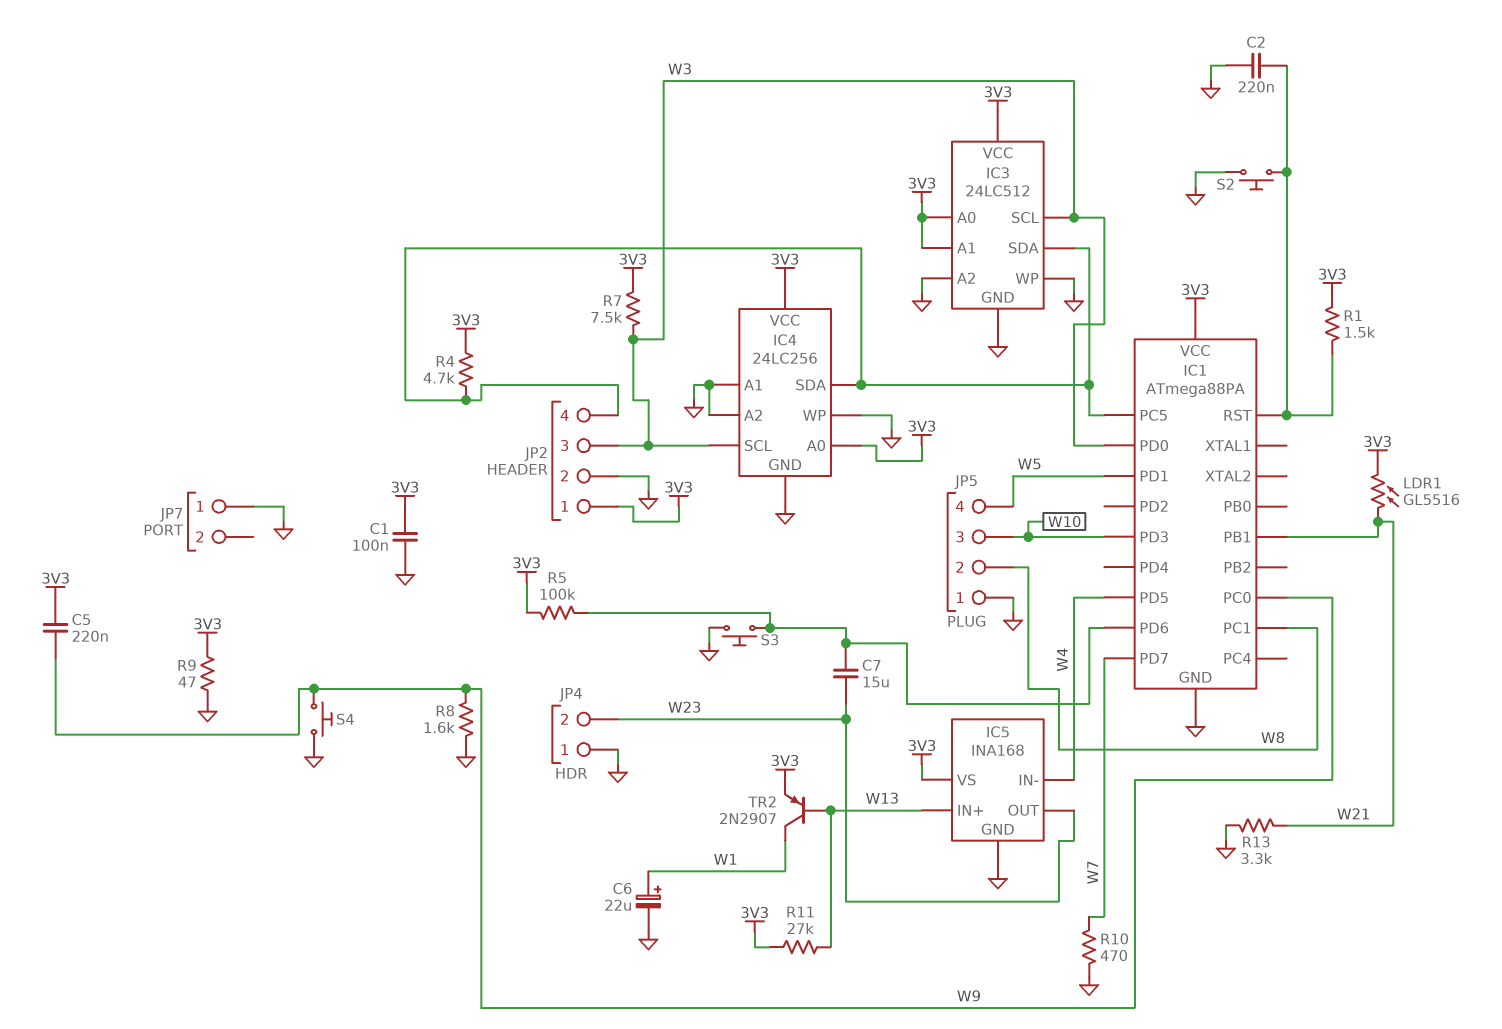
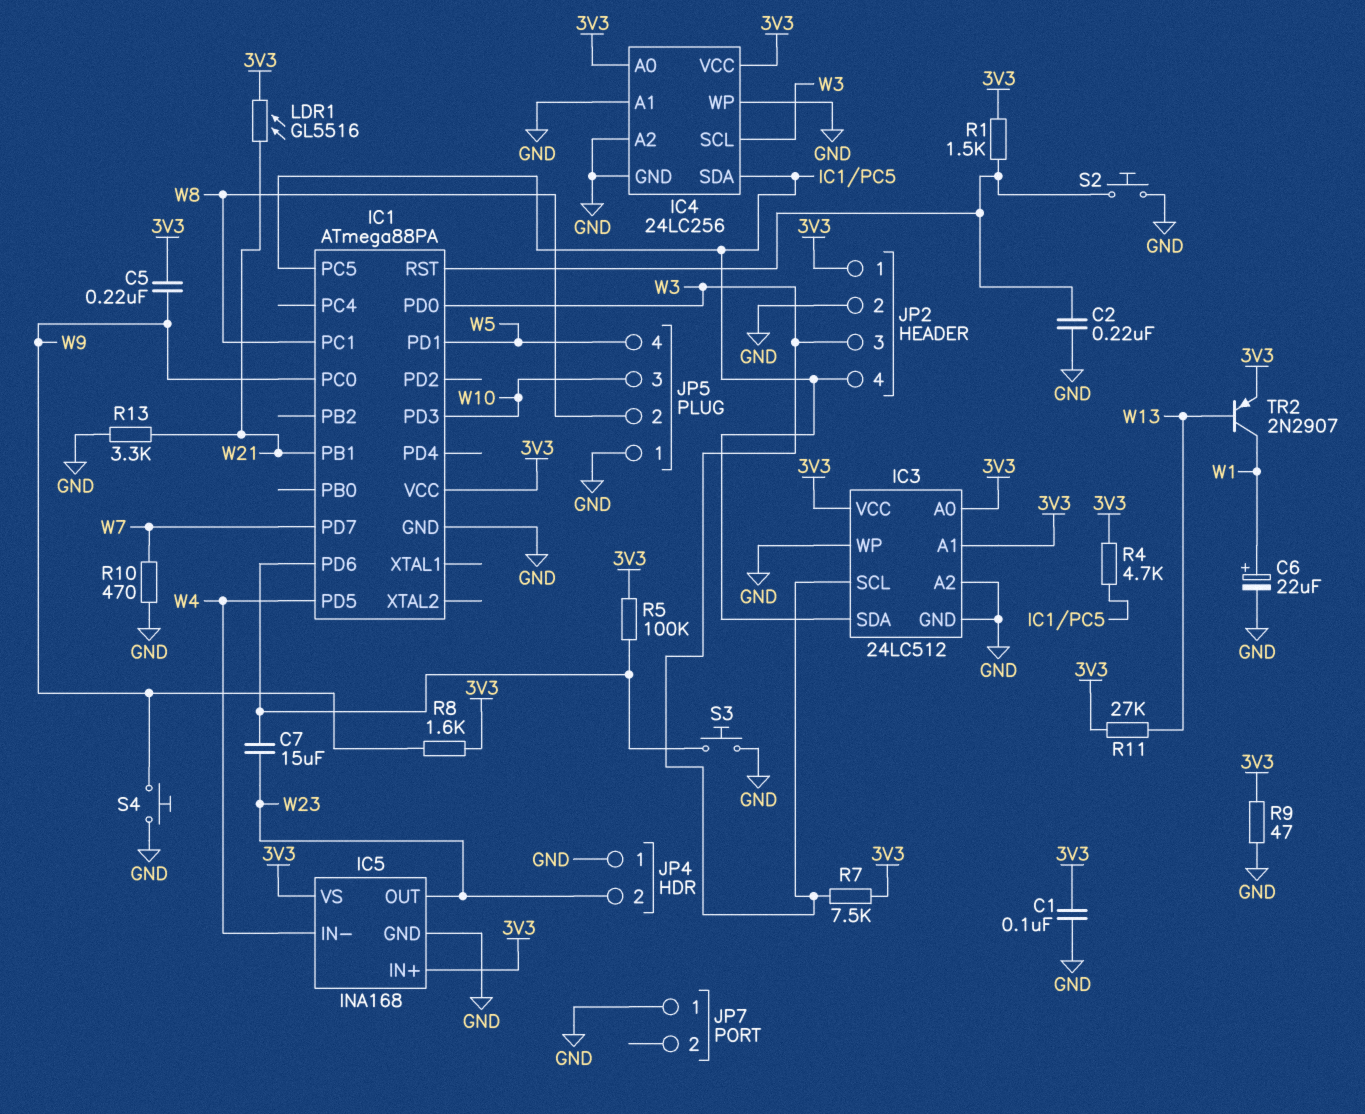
IC5 pin IN+: W13 -> 3V3
R8: 1.6k (GND, W9) -> 1.6k (3V3, W9)

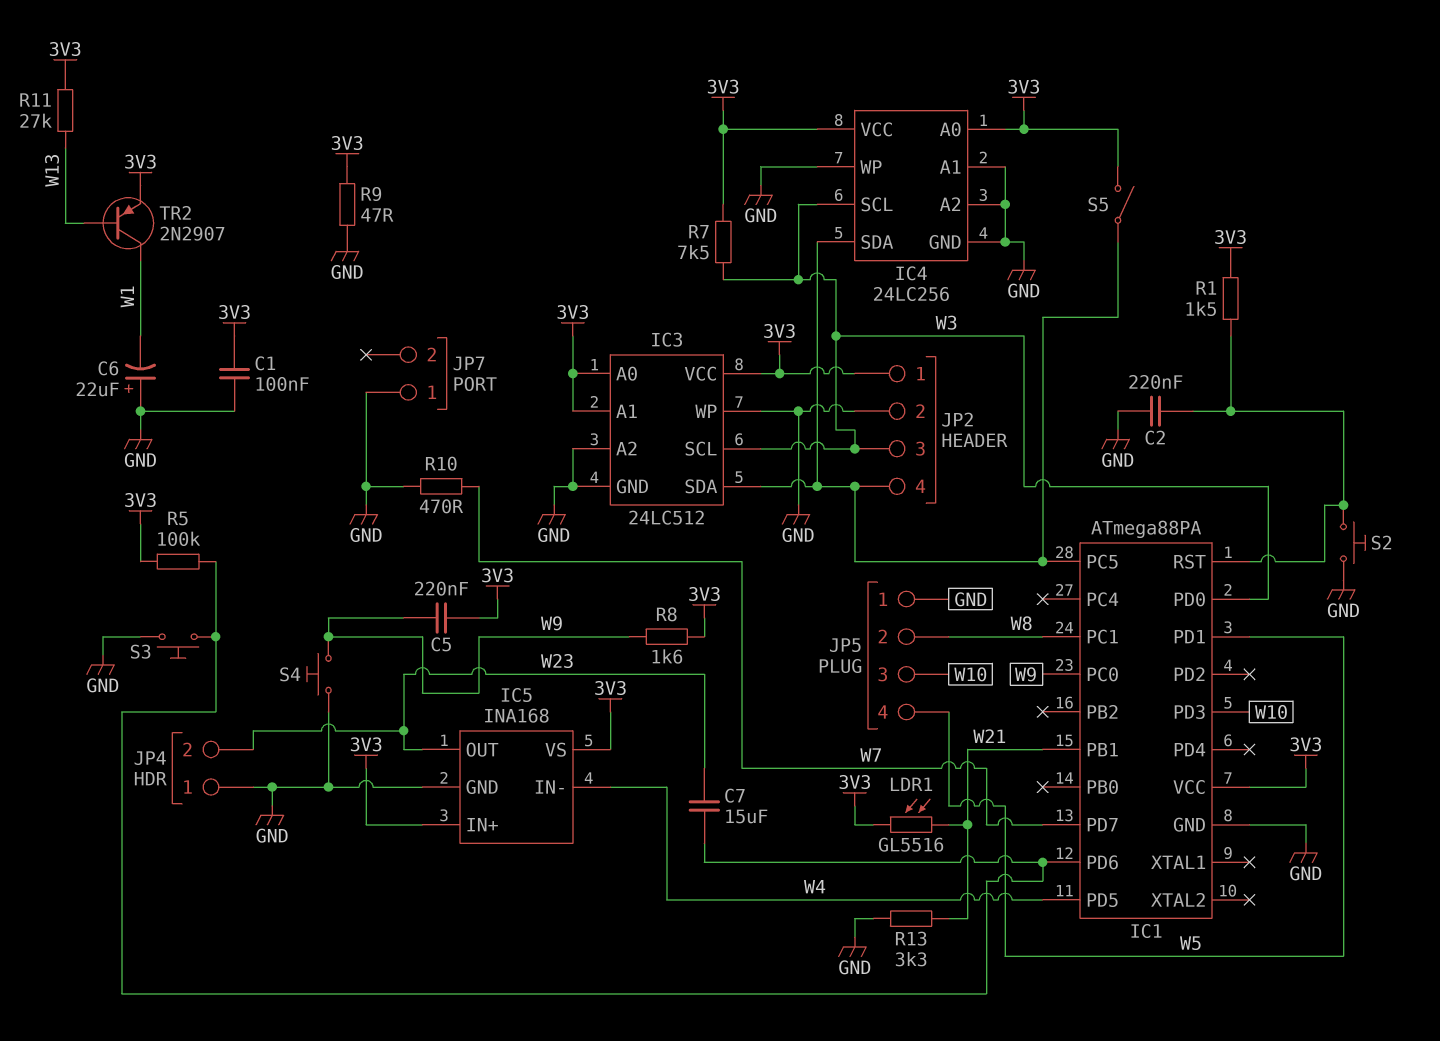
C6: 22uF (plus W1, minus GND) -> 22uF (plus GND, minus W1)
R4: 4.7k (3V3, IC1/PC5) -> none
S5: none -> switch (3V3, IC1/PC5)

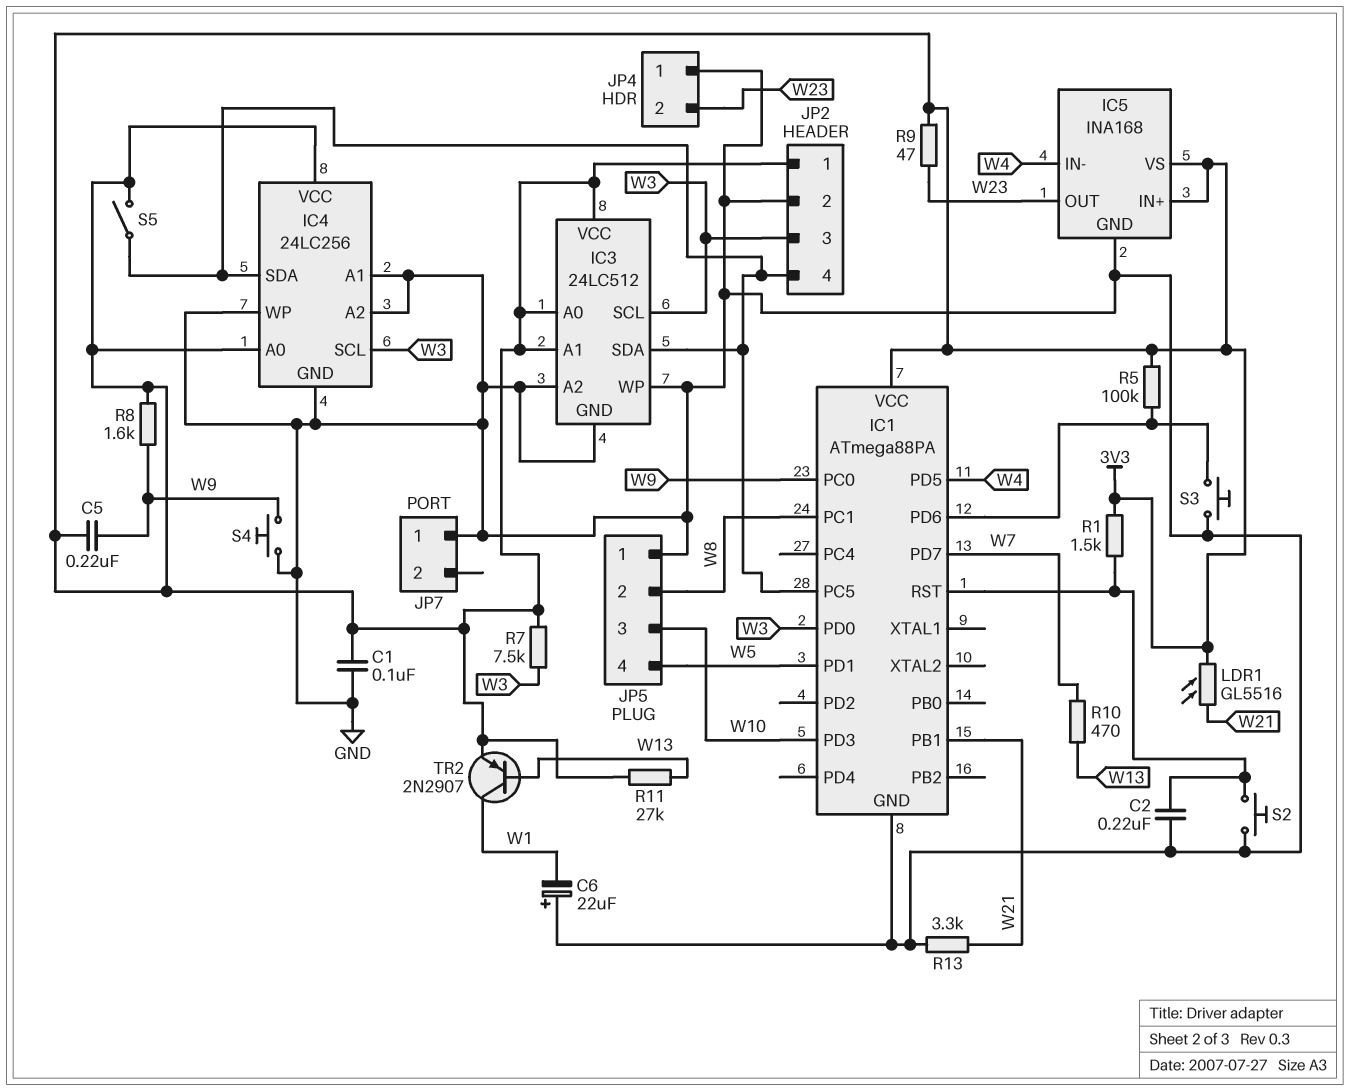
C7: 15uF (IC1/PD6, W23) -> none
R9: 47 (3V3, GND) -> 47 (3V3, W23)
R10: 470 (GND, W7) -> 470 (W7, W13)

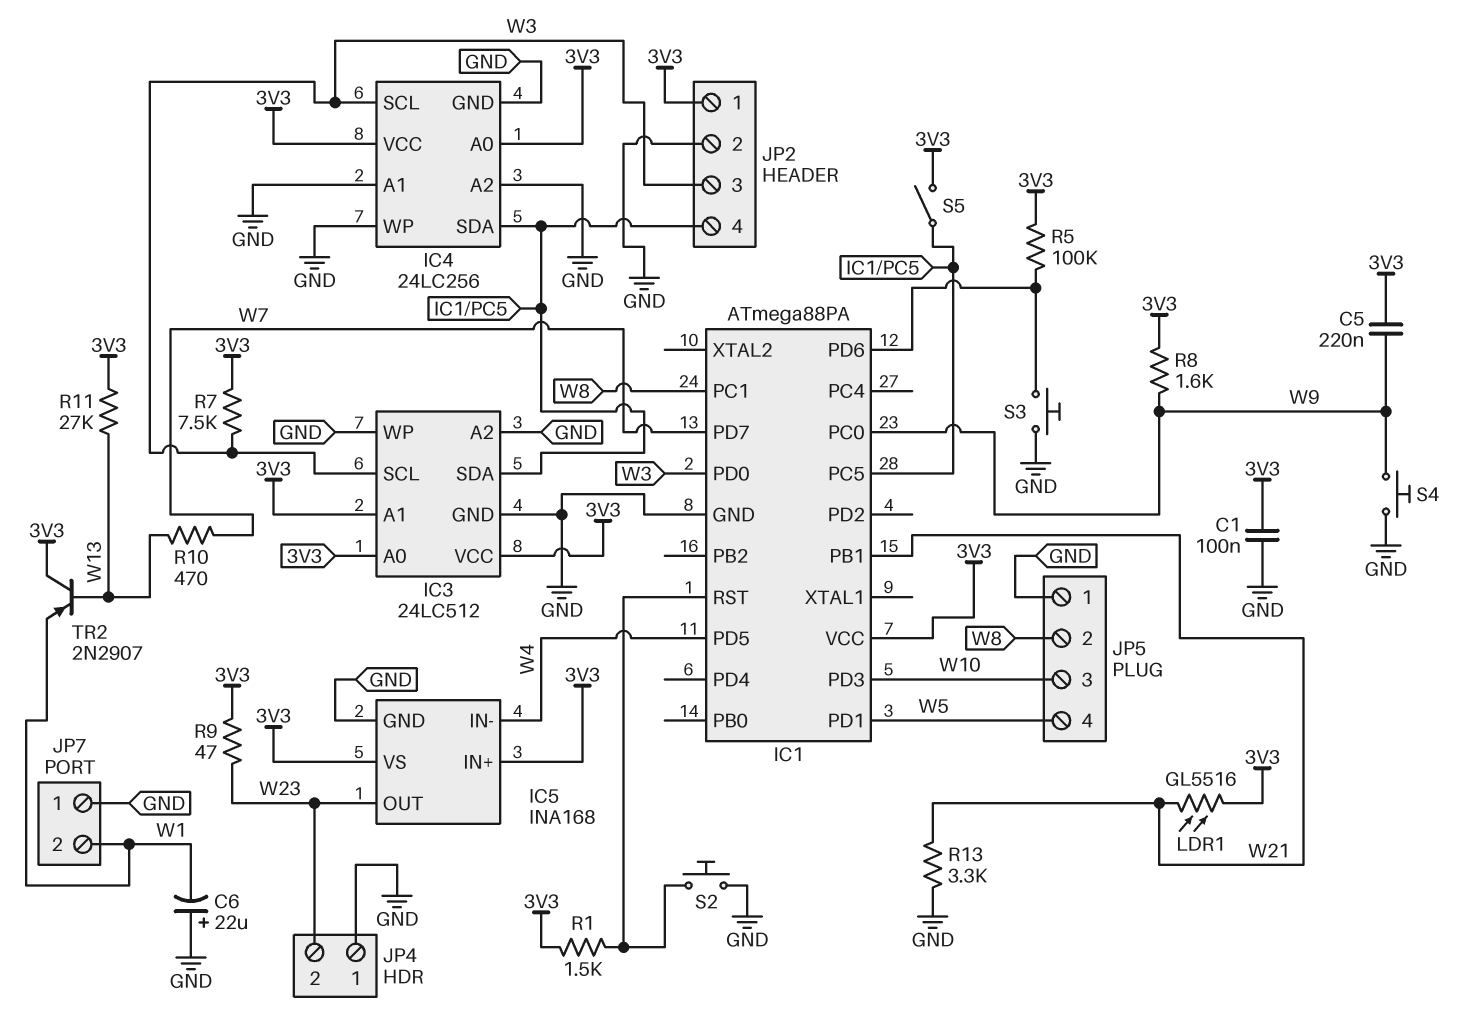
C2: 220nF (GND, IC1/RST) -> none
JP7 pin 2: none -> W1
TR2: PNP 2N2907 (B W13, C W1, E 3V3) -> PNP 2N2907 (B W13, C 3V3, E W1)

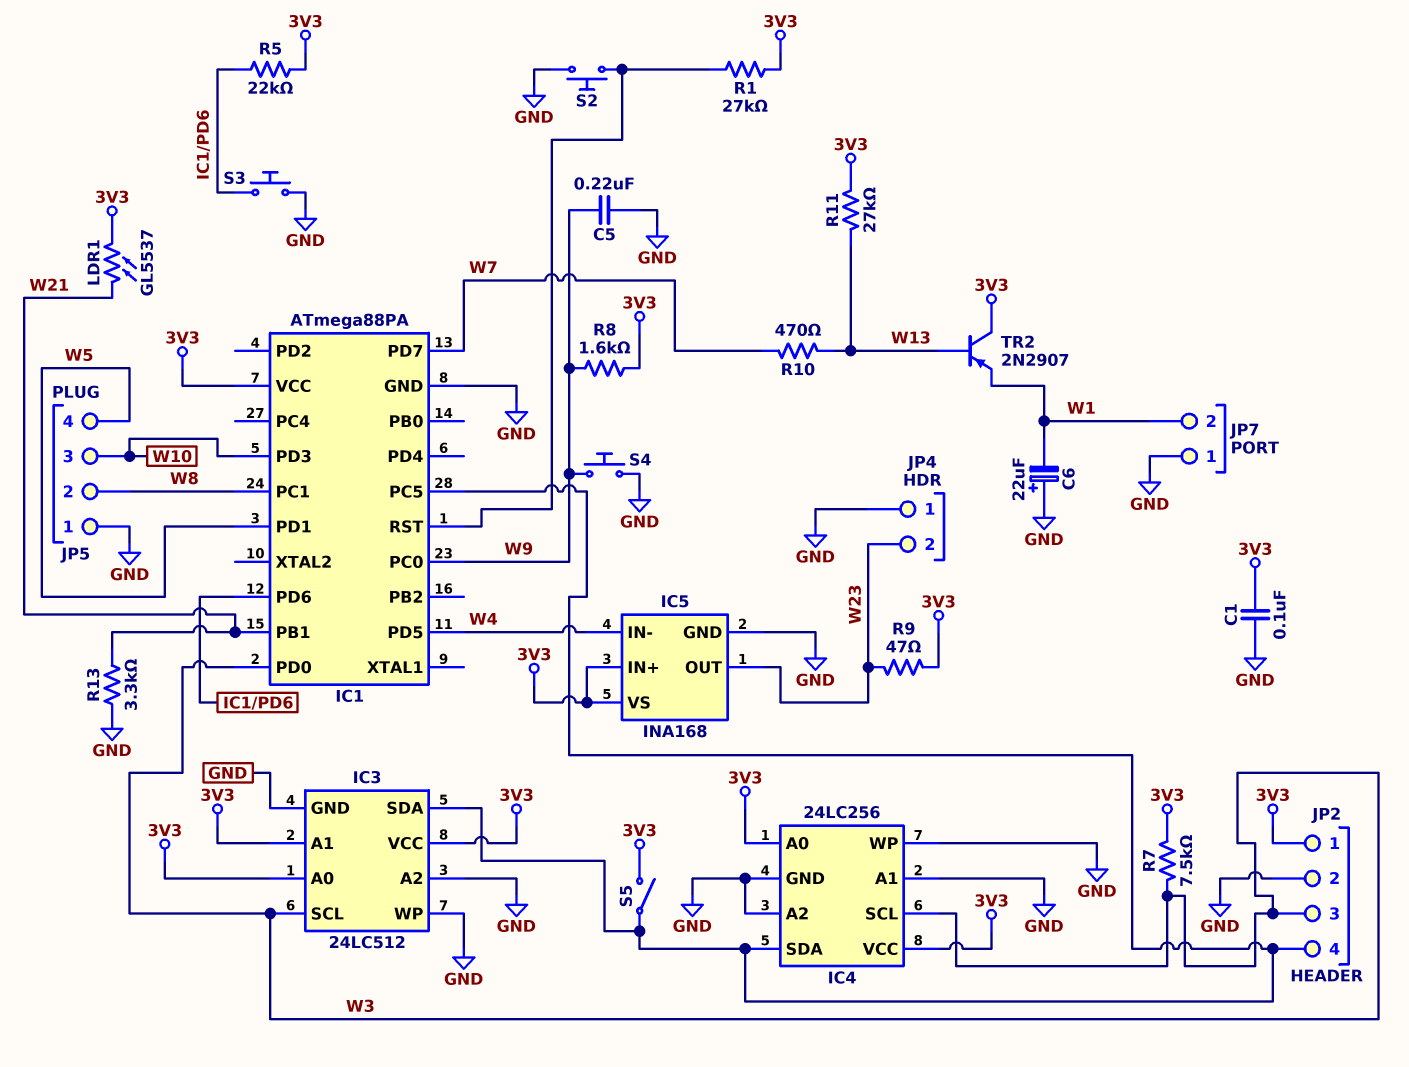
C5: 220nF (3V3, W9) -> 220nF (GND, W9)
LDR1: GL5516 (3V3, W21) -> GL5537 (3V3, W21)
R1: 1.5k (3V3, IC1/RST) -> 27k (3V3, IC1/RST)
R5: 100k (3V3, IC1/PD6) -> 22k (3V3, IC1/PD6)

